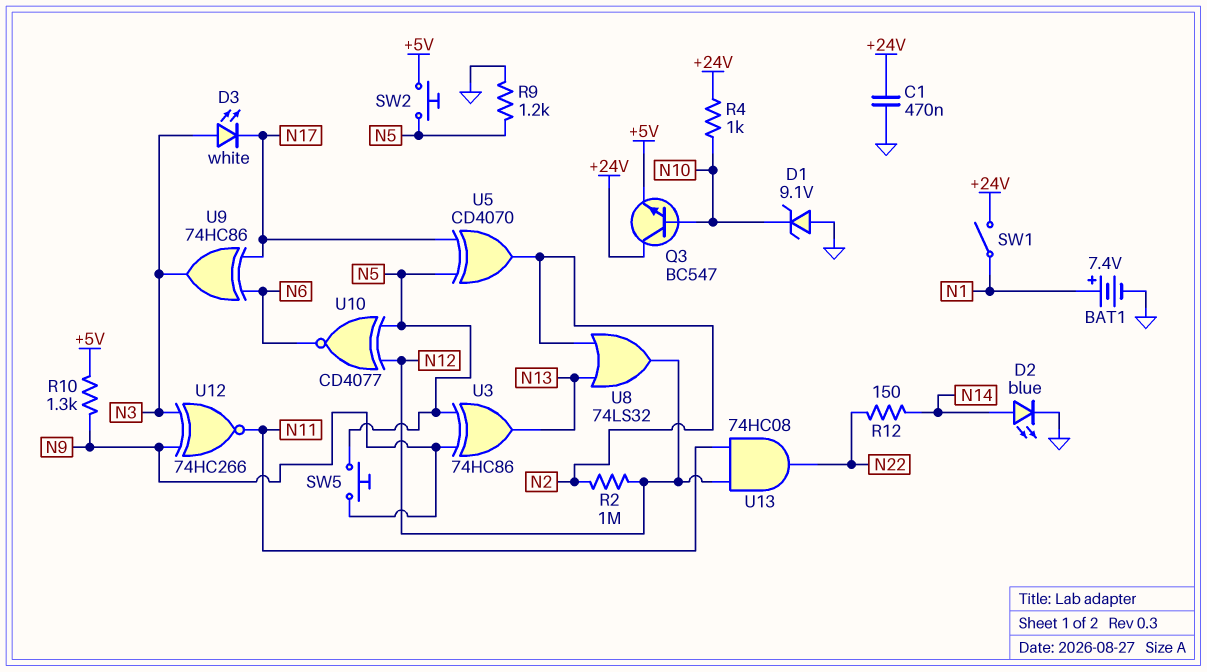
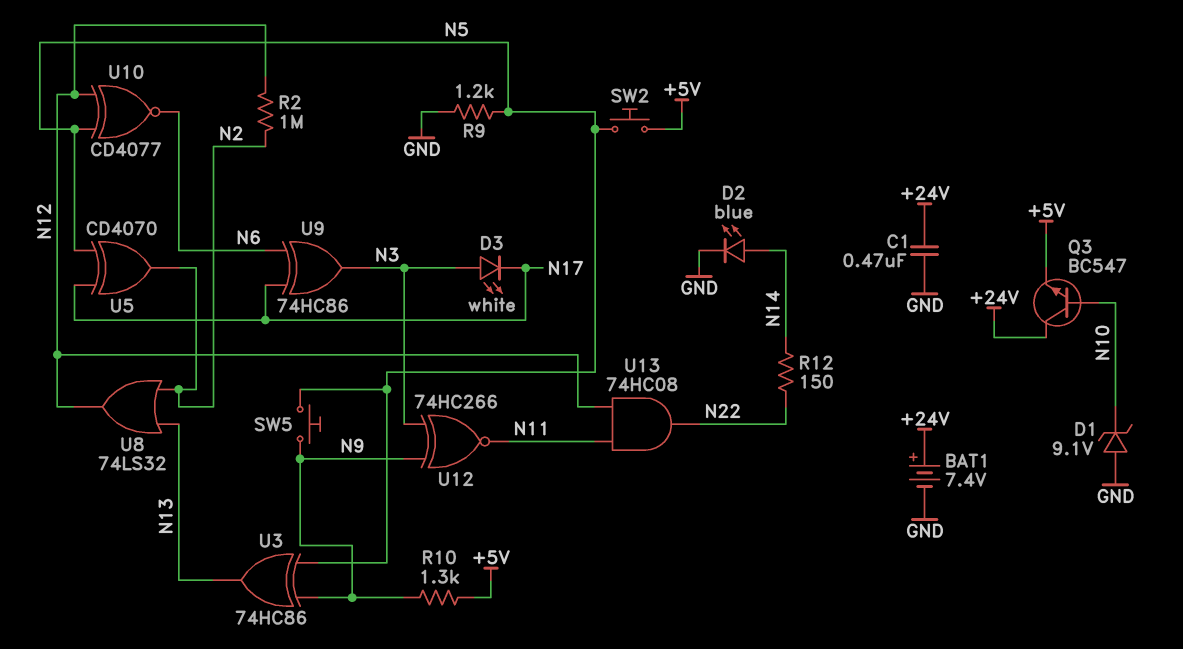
BAT1: 7.4V (plus N1, minus GND) -> 7.4V (plus +24V, minus GND)
R4: 1k (+24V, N10) -> none
SW1: switch (+24V, N1) -> none

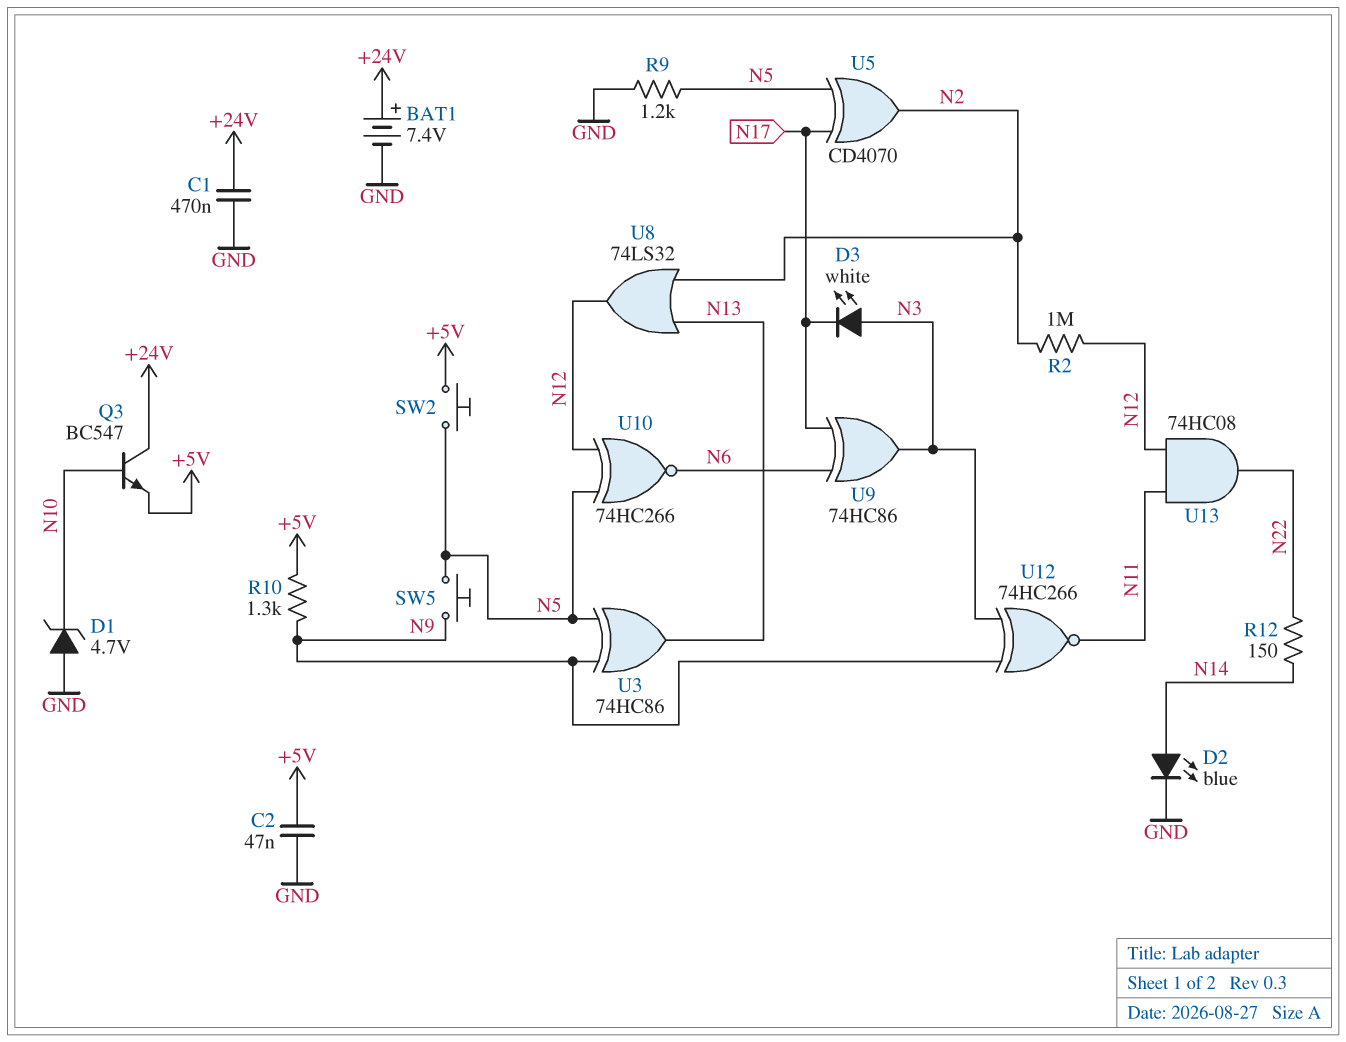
C2: none -> 47nF (+5V, GND)
D1: zener 9.1V (A GND, K N10) -> zener 4.7V (A GND, K N10)
U10: XNOR CD4077 (in N5, in N12, out N6) -> XNOR 74HC266 (in N5, in N12, out N6)

